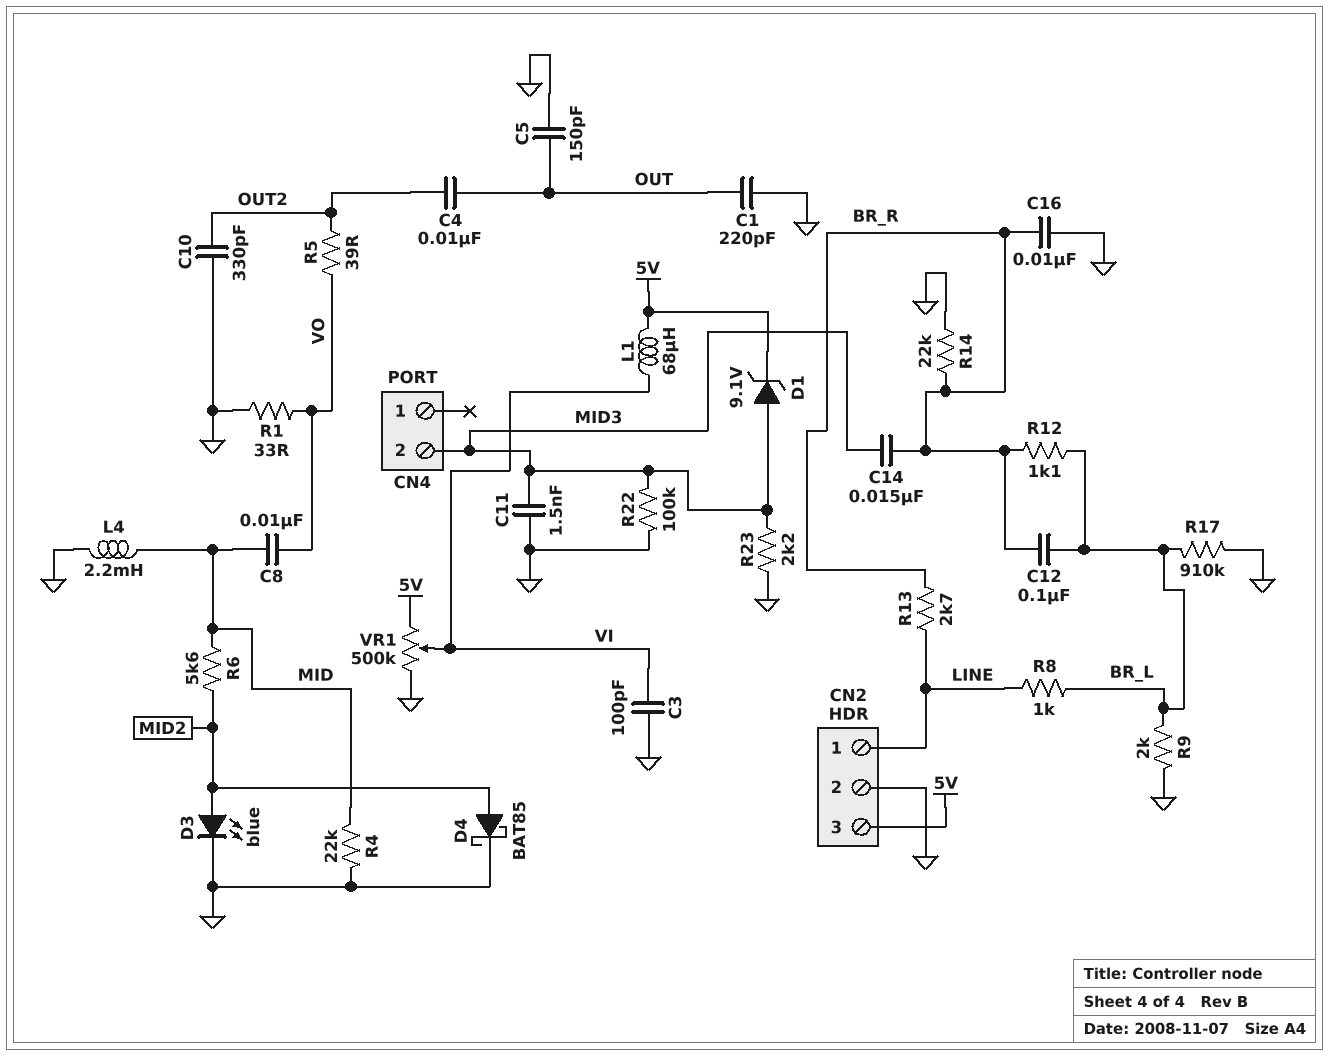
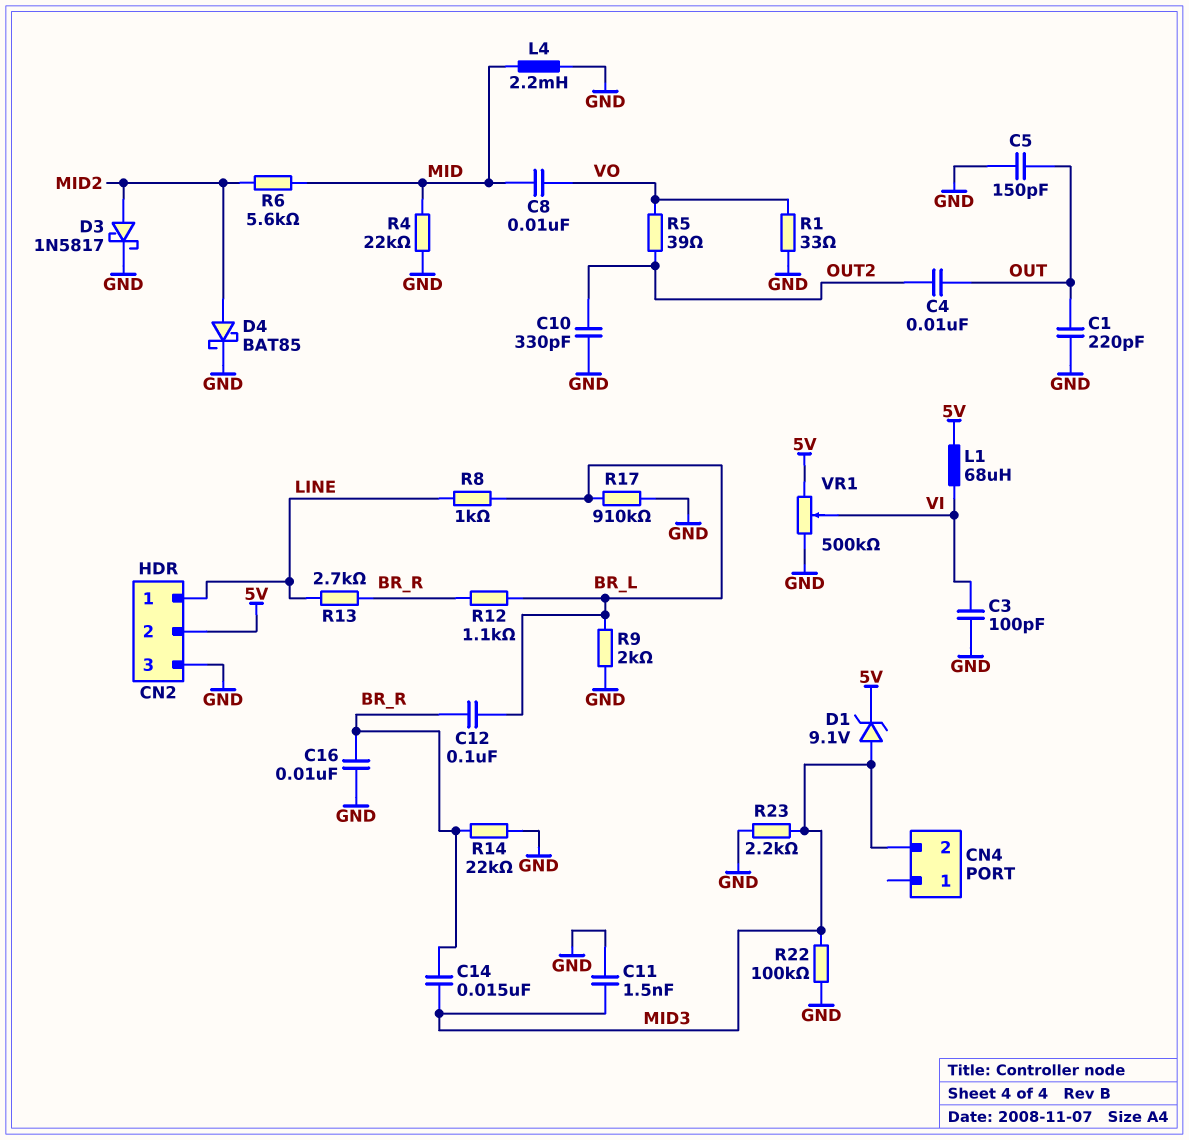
CN2 pin 2: GND -> 5V
CN2 pin 3: 5V -> GND
D3: LED blue (A MID2, K GND) -> schottky 1N5817 (A MID2, K GND)

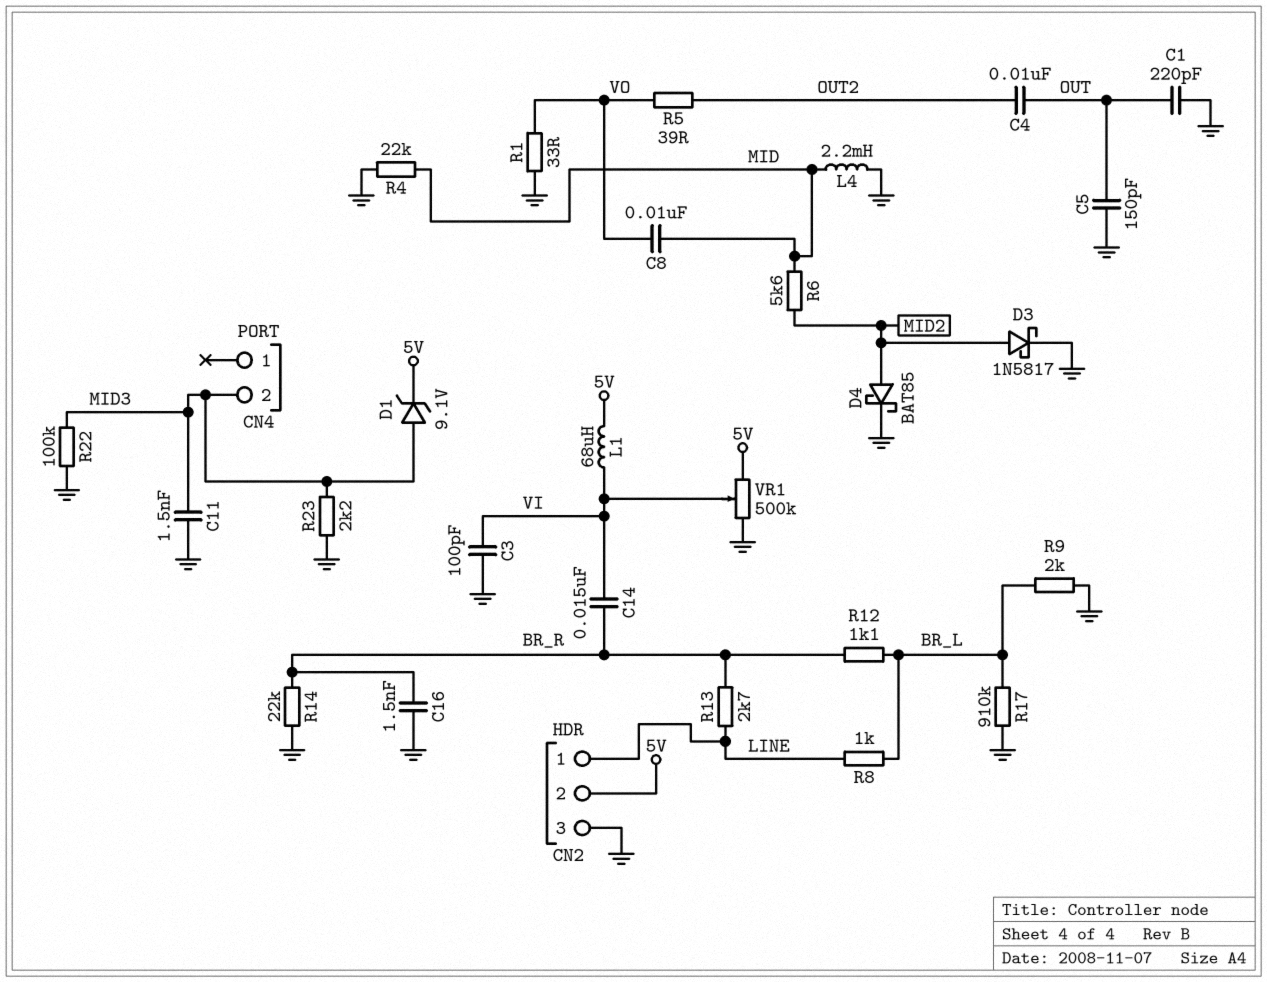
C10: 330pF (GND, OUT2) -> none
C12: 100nF (BR_L, BR_R) -> none
C14: 15nF (BR_R, MID3) -> 15nF (BR_R, VI)
C16: 10nF (BR_R, GND) -> 1.5nF (BR_R, GND)

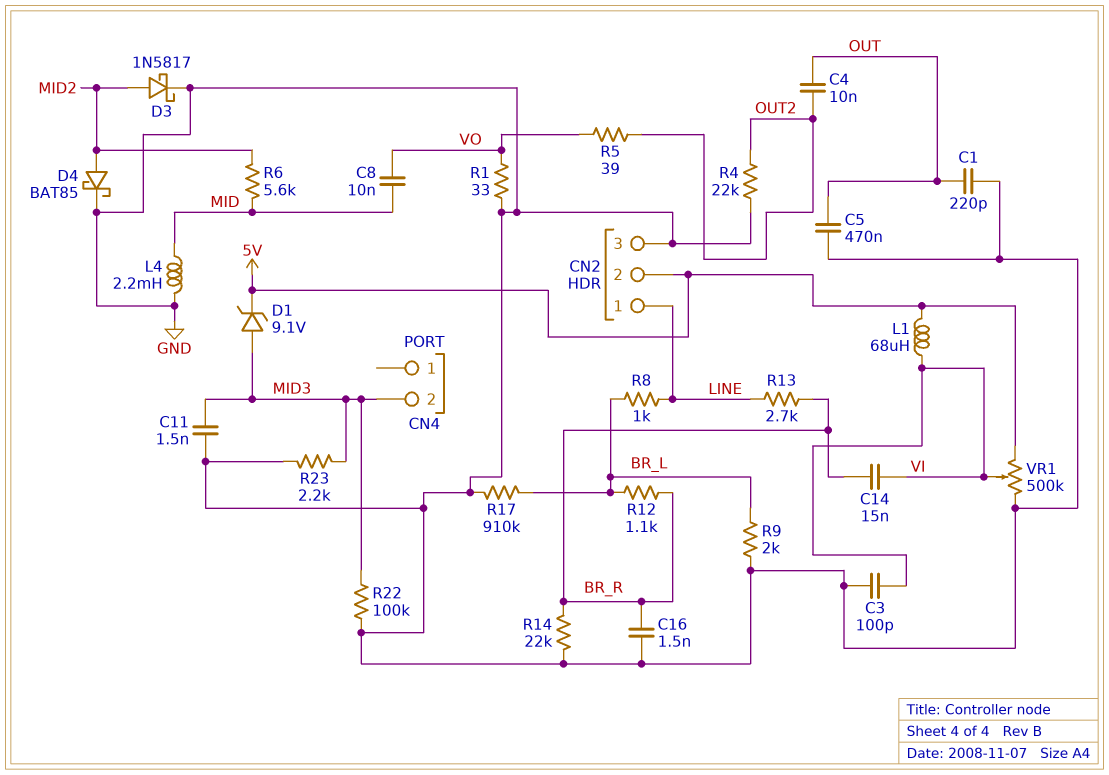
C5: 150pF (GND, OUT) -> 470nF (GND, OUT)
R4: 22k (GND, MID) -> 22k (GND, OUT2)

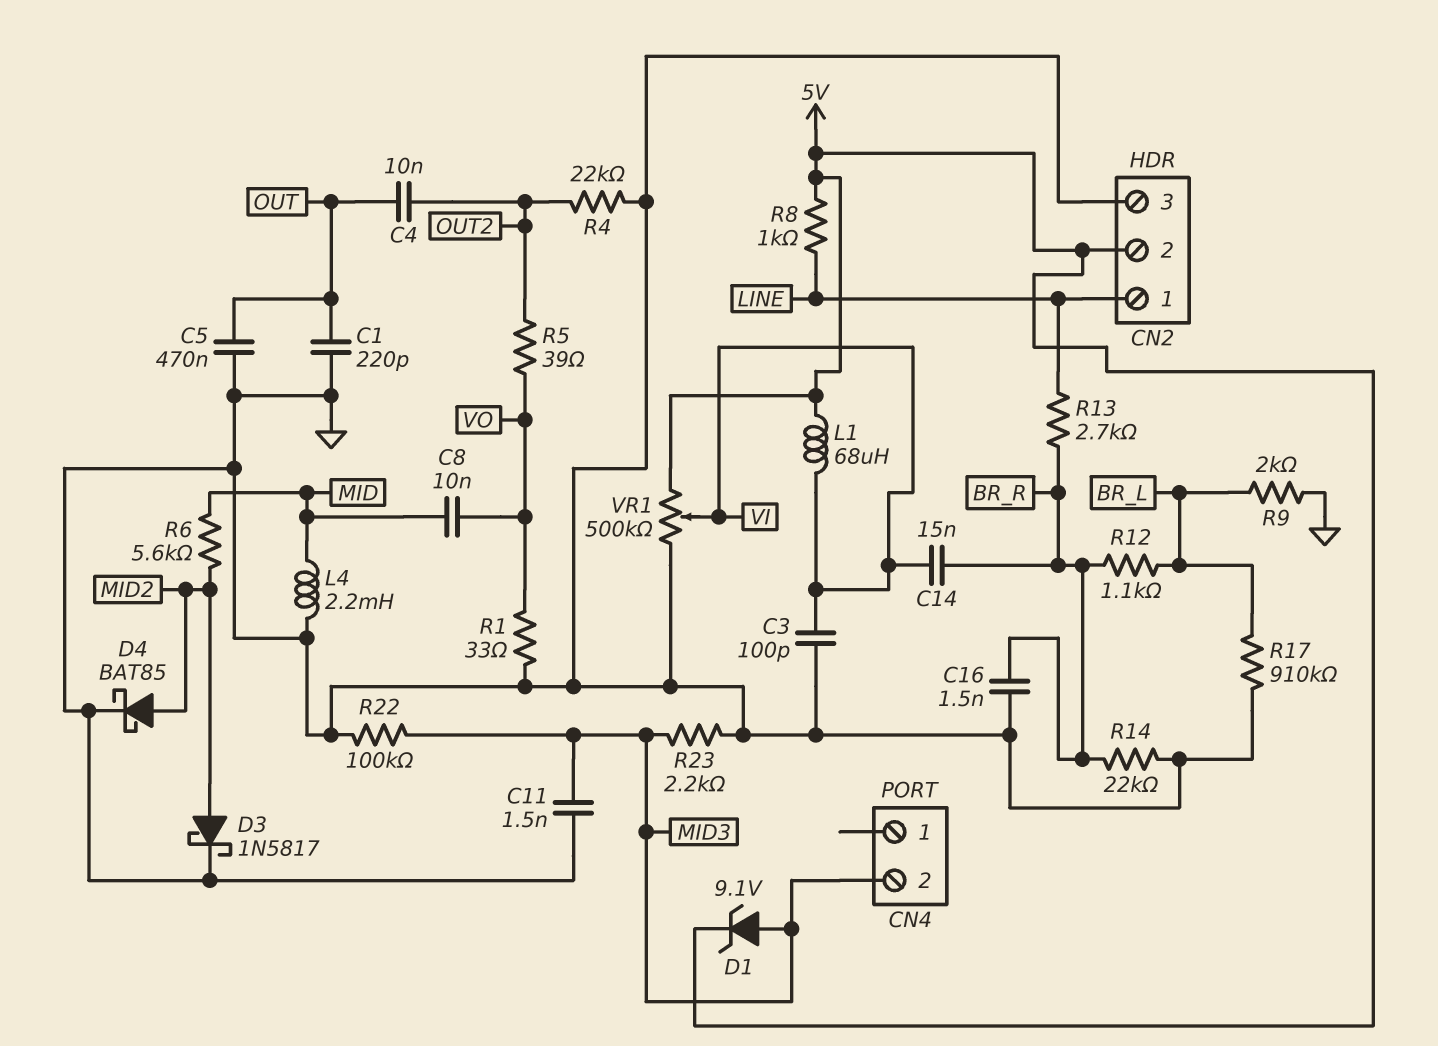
R8: 1k (BR_L, LINE) -> 1k (5V, LINE)

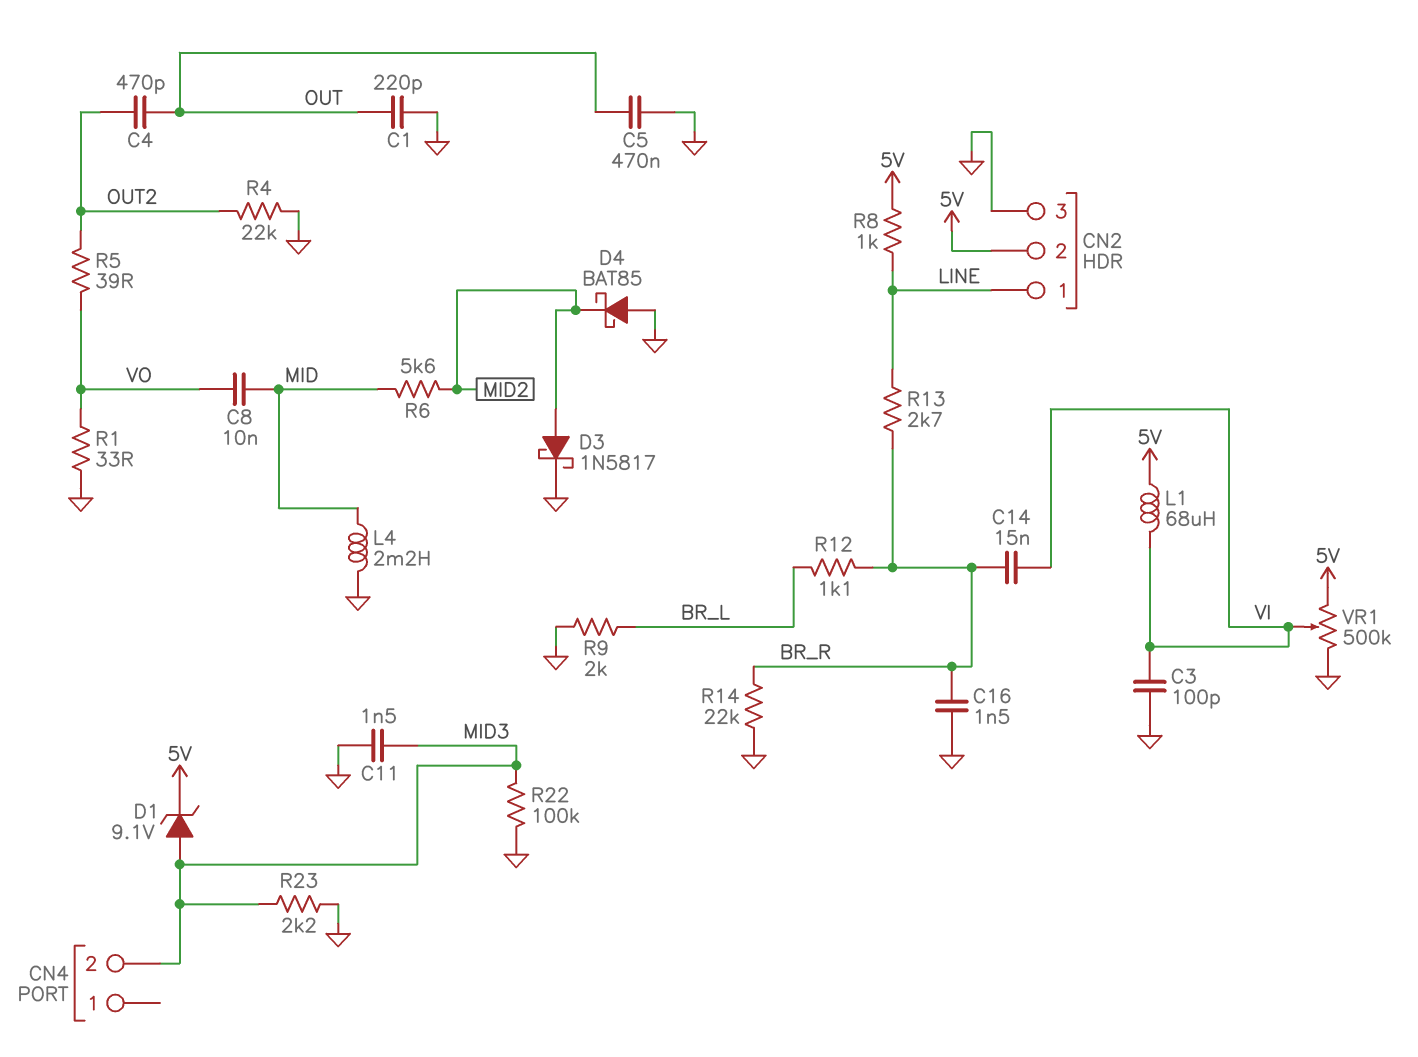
C4: 10nF (OUT, OUT2) -> 470pF (OUT, OUT2)
D4: schottky BAT85 (A MID2, K GND) -> schottky BAT85 (A GND, K MID2)
R17: 910k (BR_L, GND) -> none

